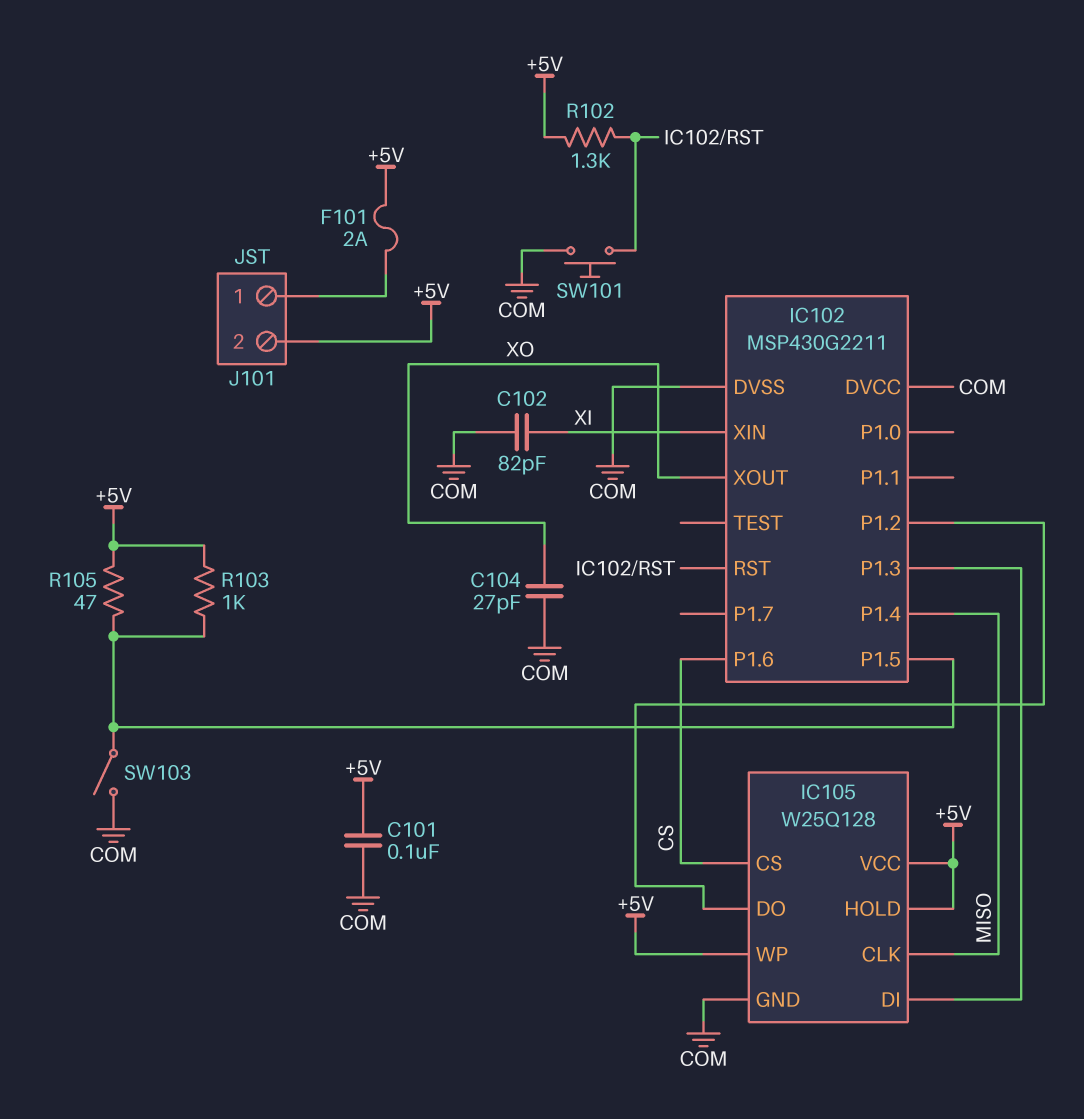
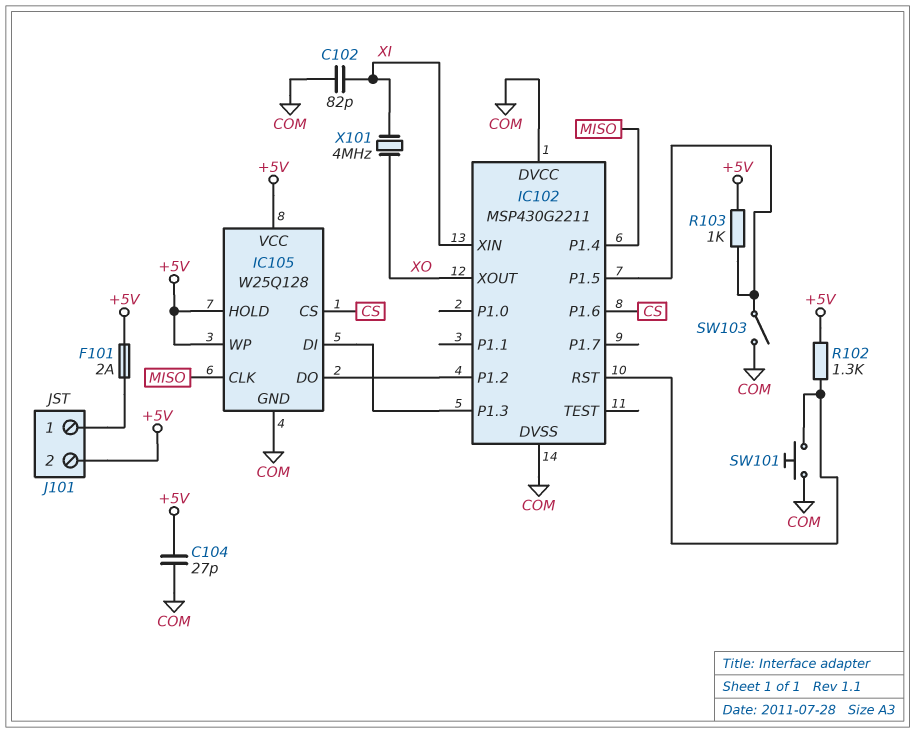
C101: 100nF (+5V, COM) -> none
C104: 27pF (COM, XO) -> 27pF (+5V, COM)
R105: 47 (+5V, IC102/P1.5) -> none
X101: none -> 4MHz (XI, XO)

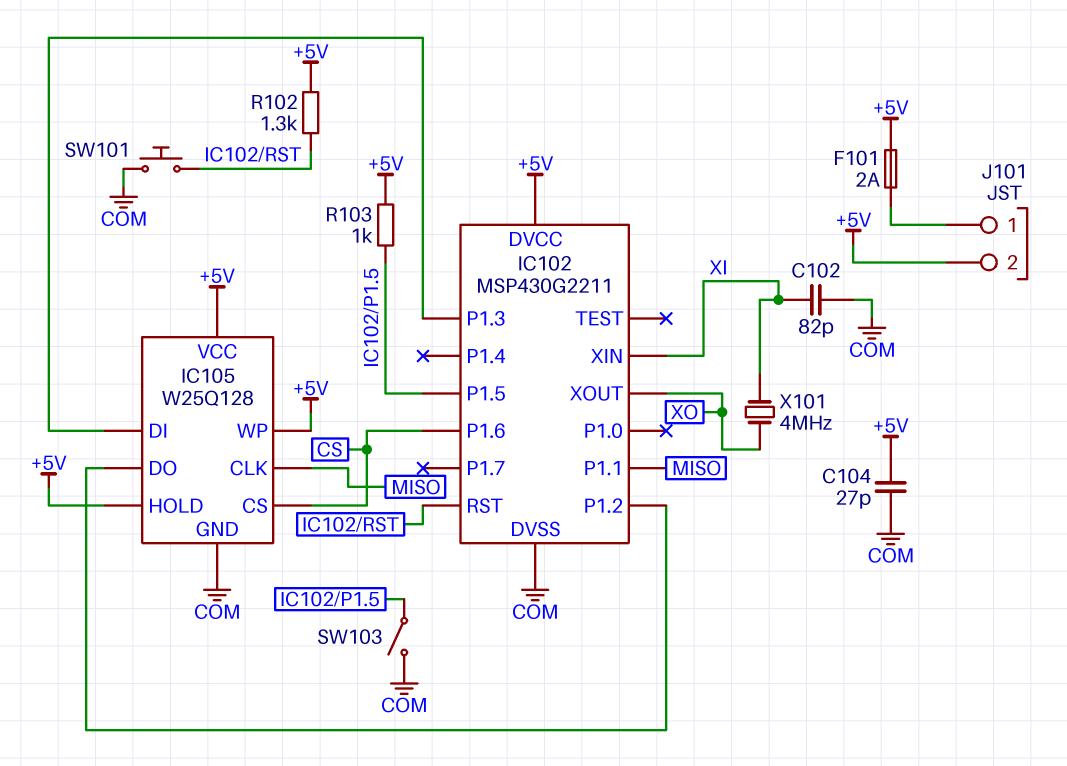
IC102 pin DVCC: COM -> +5V
IC102 pin P1.1: none -> MISO
IC102 pin P1.4: MISO -> none

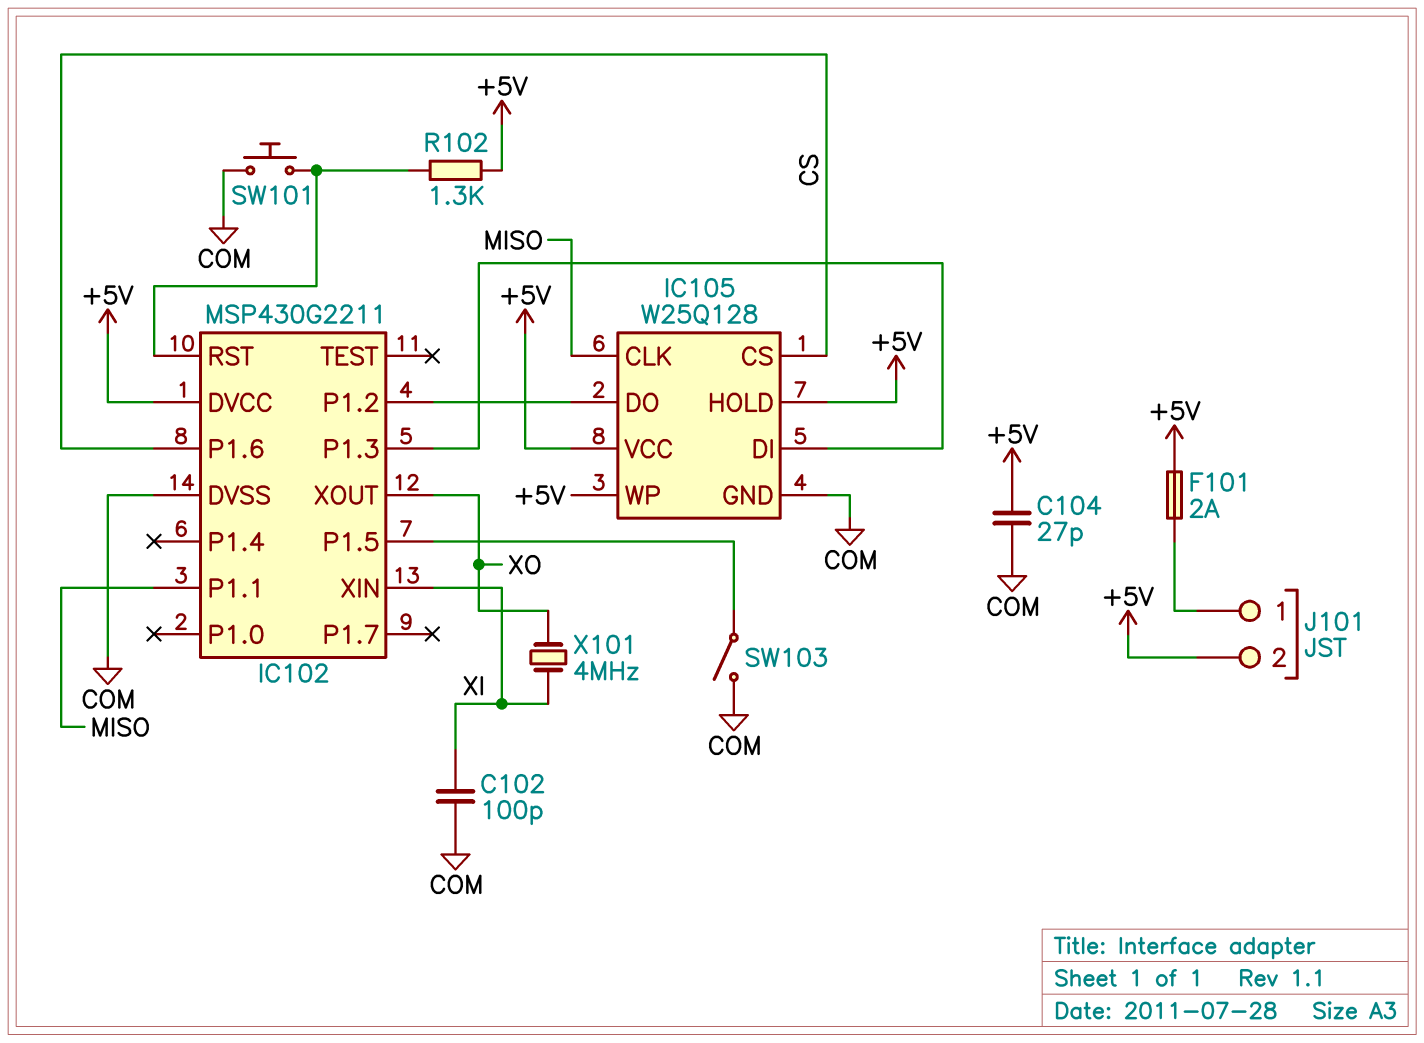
C102: 82pF (COM, XI) -> 100pF (COM, XI)
R103: 1k (+5V, IC102/P1.5) -> none

